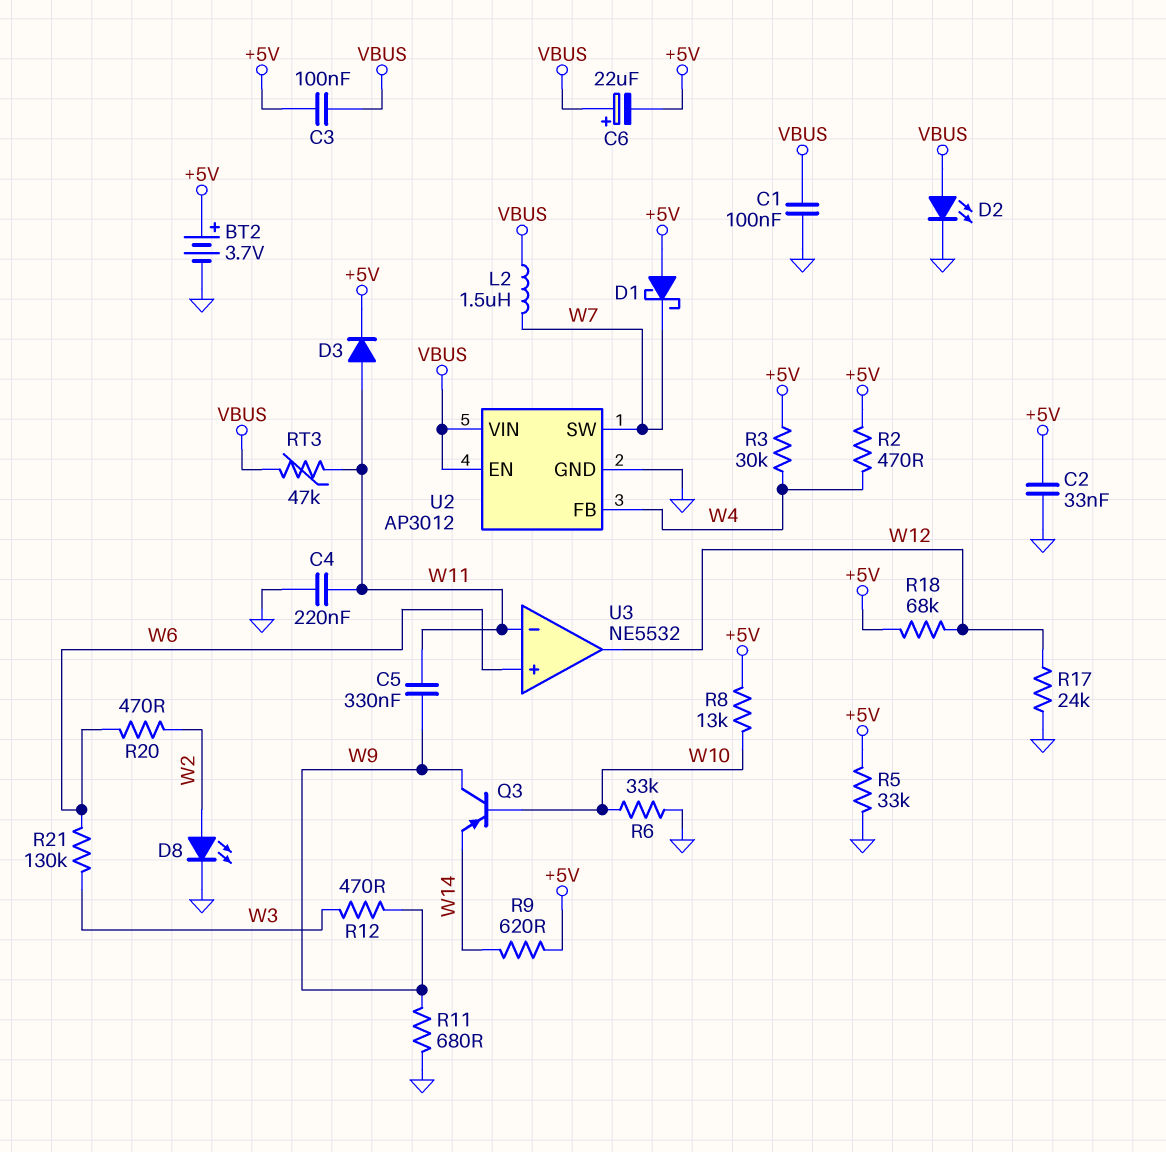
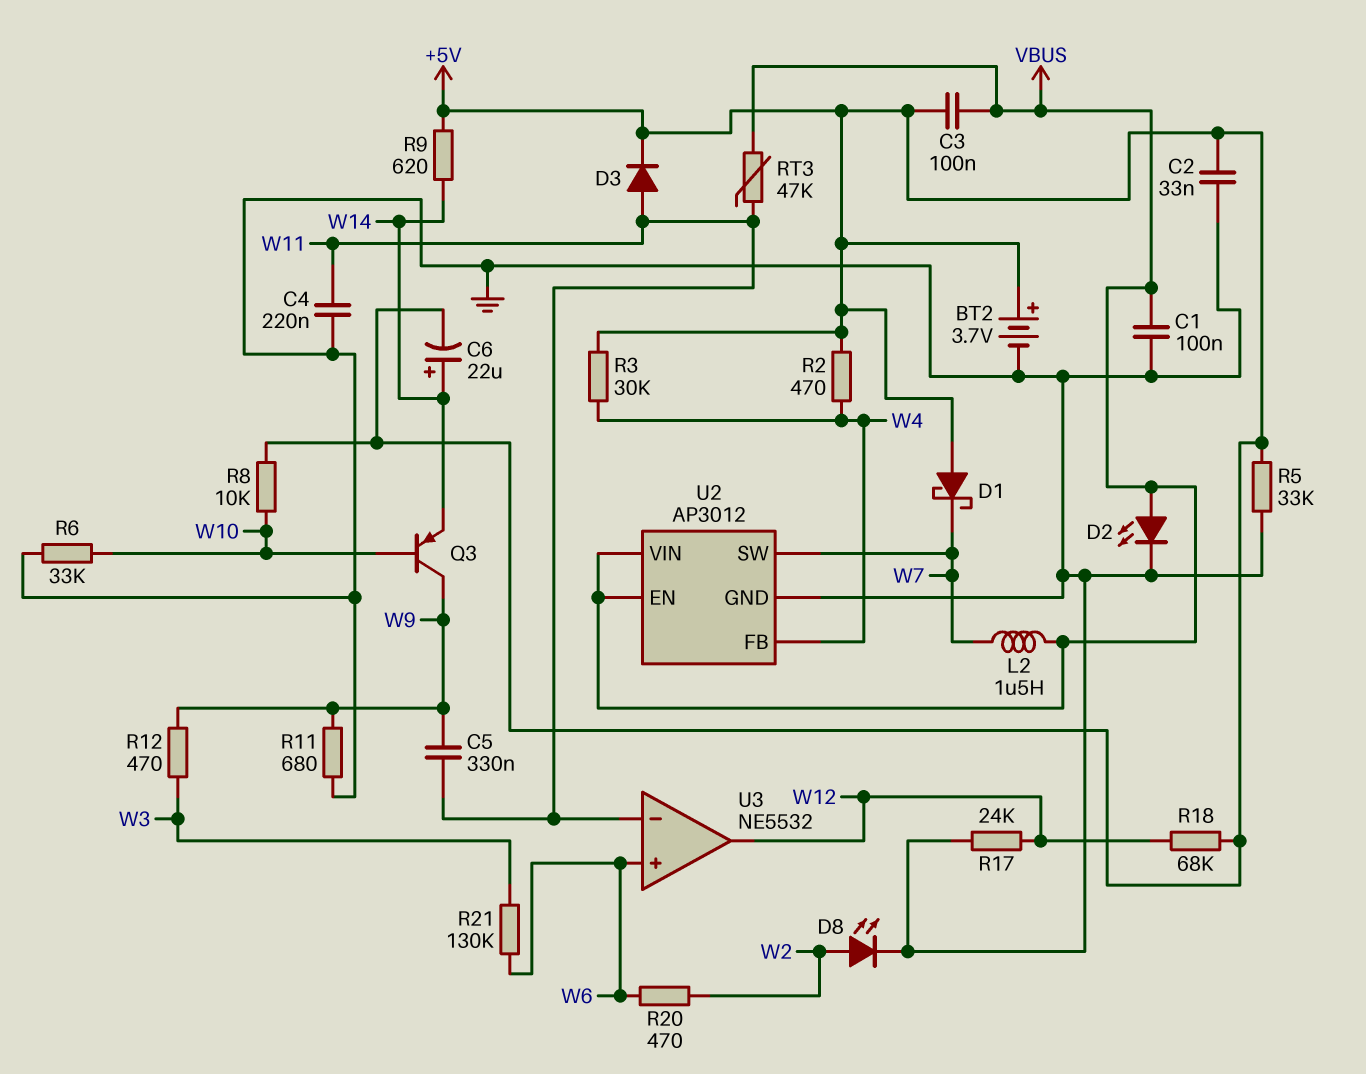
C6: 22uF (plus VBUS, minus +5V) -> 22uF (plus W14, minus +5V)
R8: 13k (+5V, W10) -> 10k (+5V, W10)

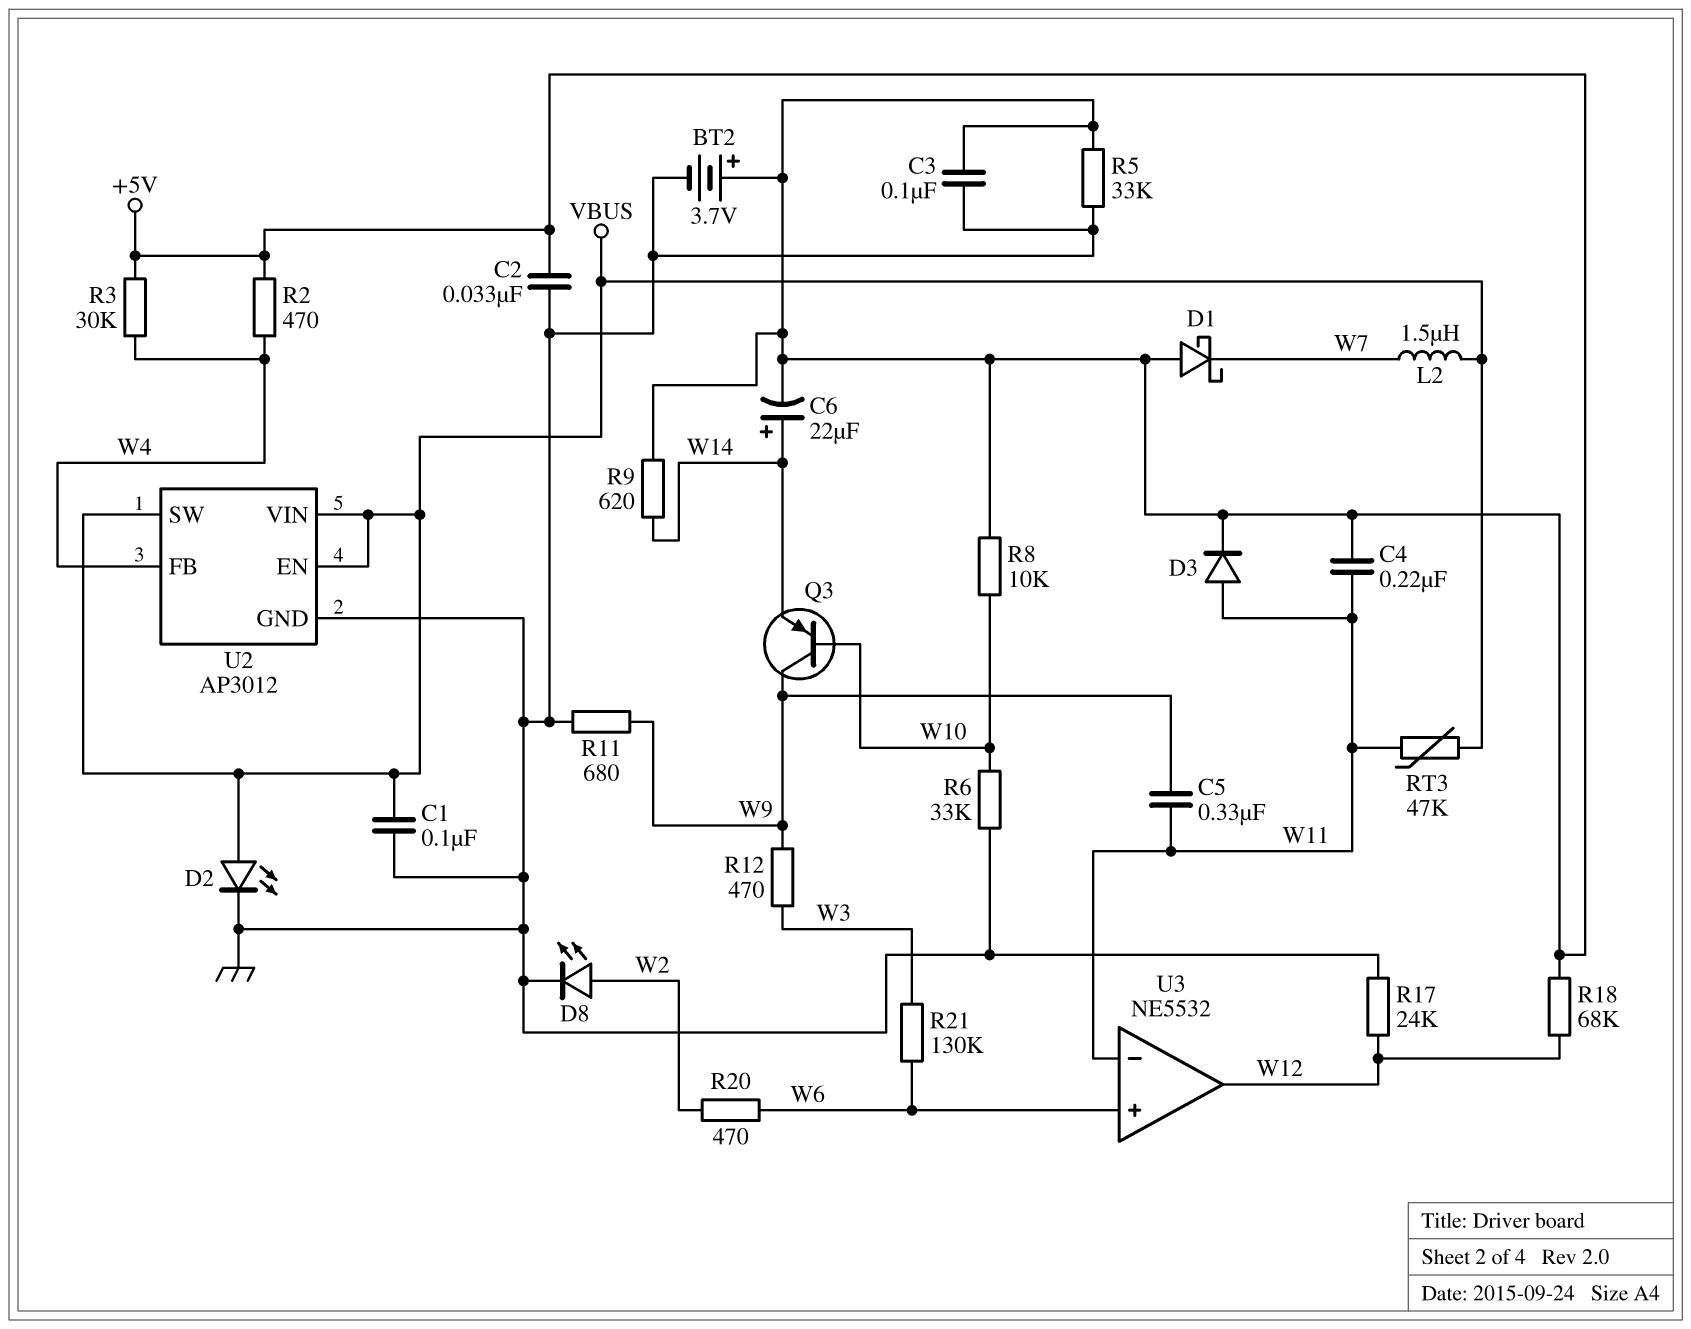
C3: 100nF (+5V, VBUS) -> 100nF (+5V, GND)
C4: 220nF (GND, W11) -> 220nF (+5V, W11)
U2 pin SW: W7 -> VBUS

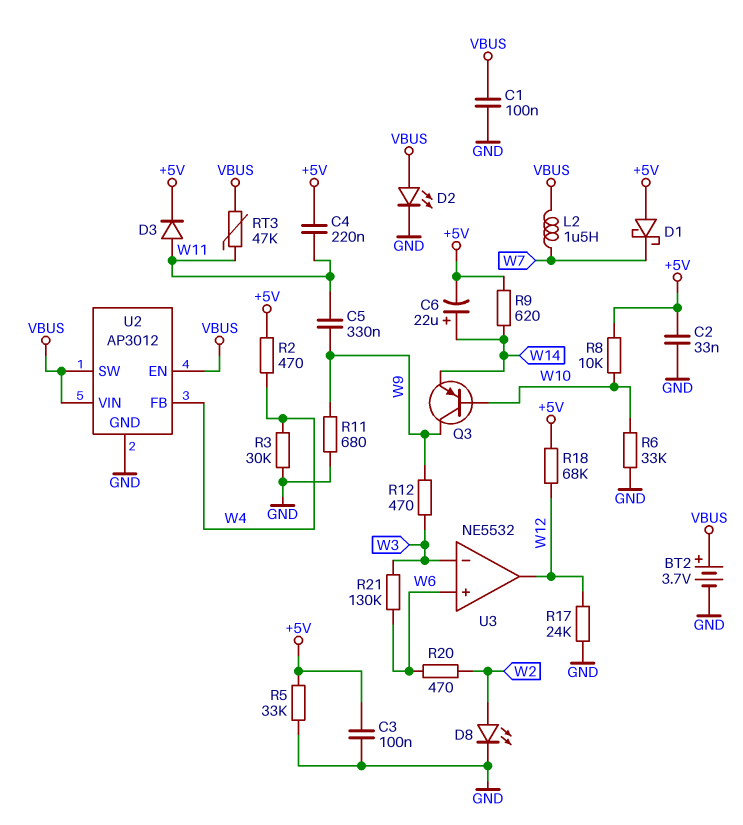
BT2: 3.7V (plus +5V, minus GND) -> 3.7V (plus VBUS, minus GND)
R3: 30k (+5V, W4) -> 30k (GND, W4)
U3 pin in-: W11 -> W3

